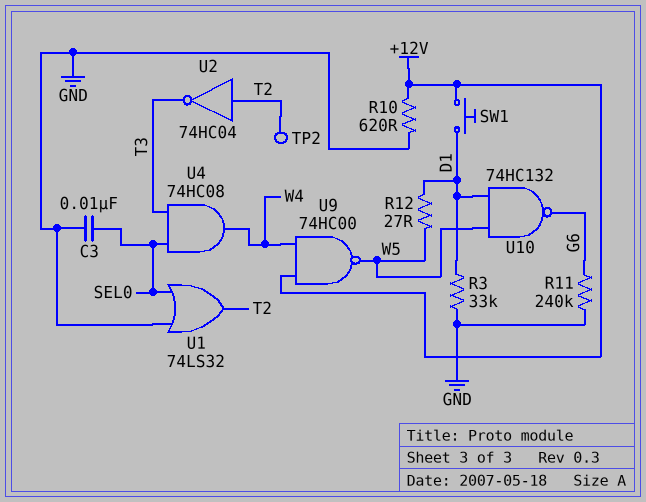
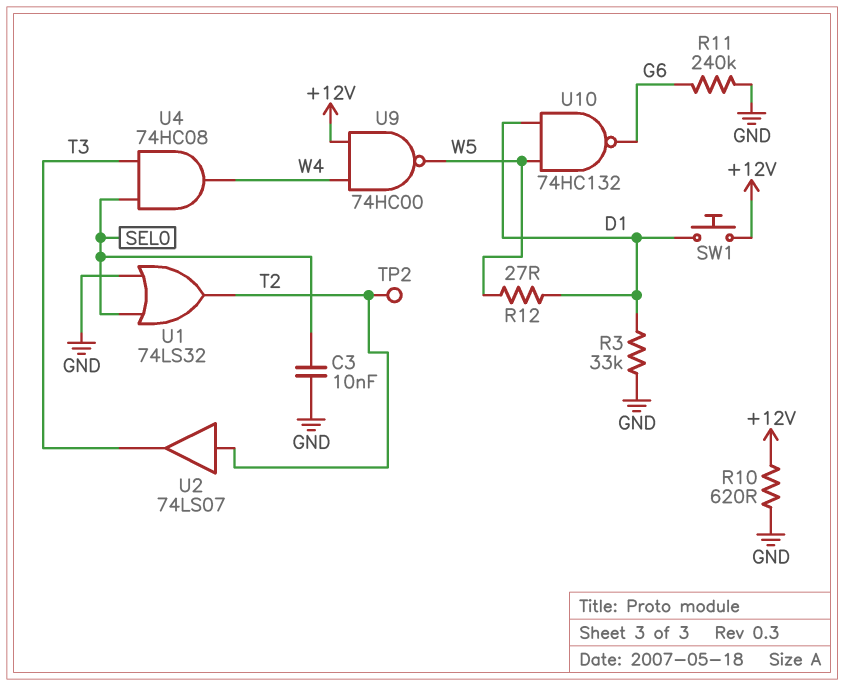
U2: NOT 74HC04 (in T2, out T3) -> buffer 74LS07 (in T2, out T3)

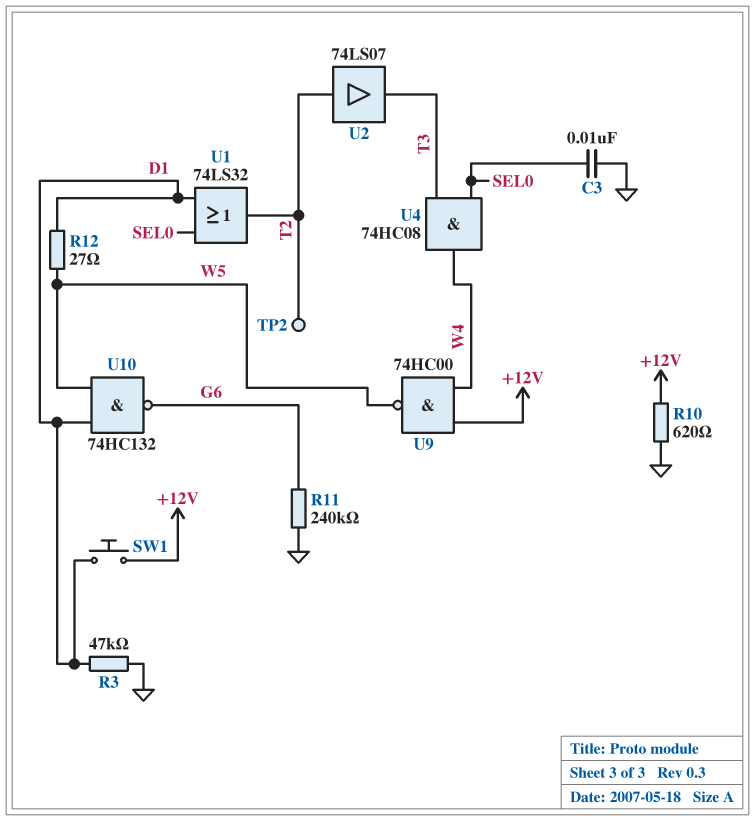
R3: 33k (D1, GND) -> 47k (D1, GND)
U1: OR 74LS32 (in GND, in SEL0, out T2) -> OR 74LS32 (in D1, in SEL0, out T2)

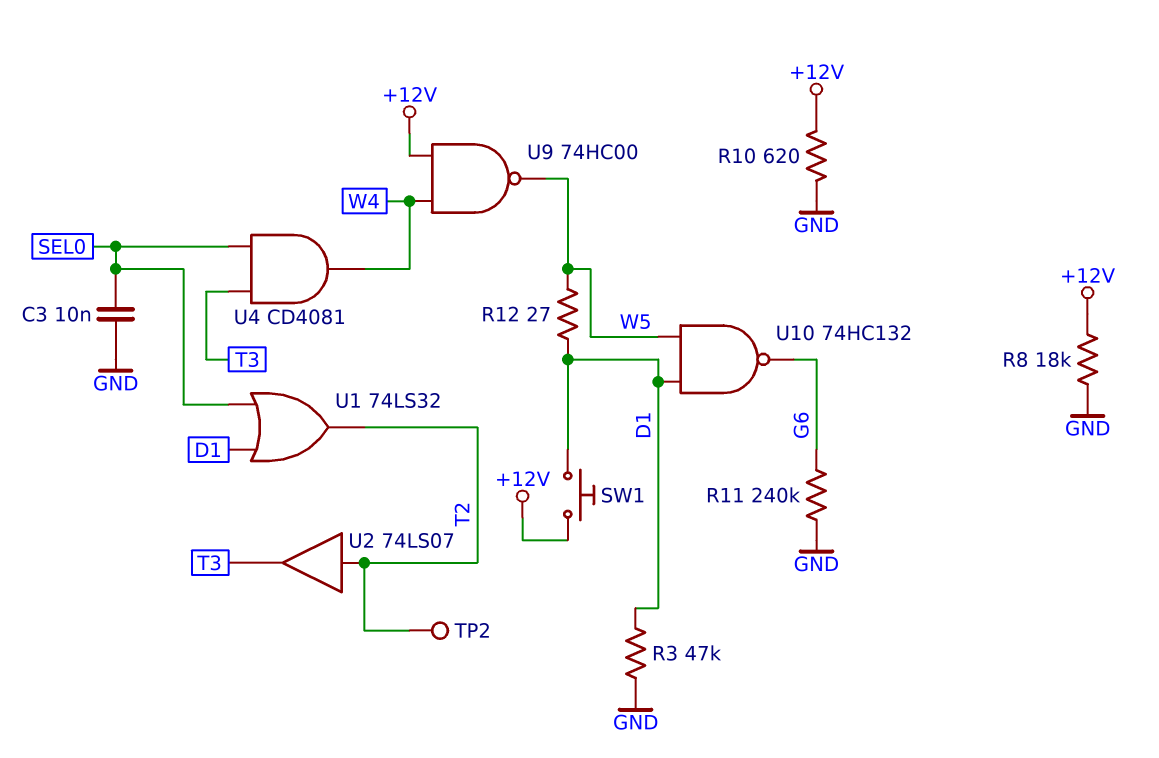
R8: none -> 18k (+12V, GND)
U4: AND 74HC08 (in SEL0, in T3, out W4) -> AND CD4081 (in SEL0, in T3, out W4)

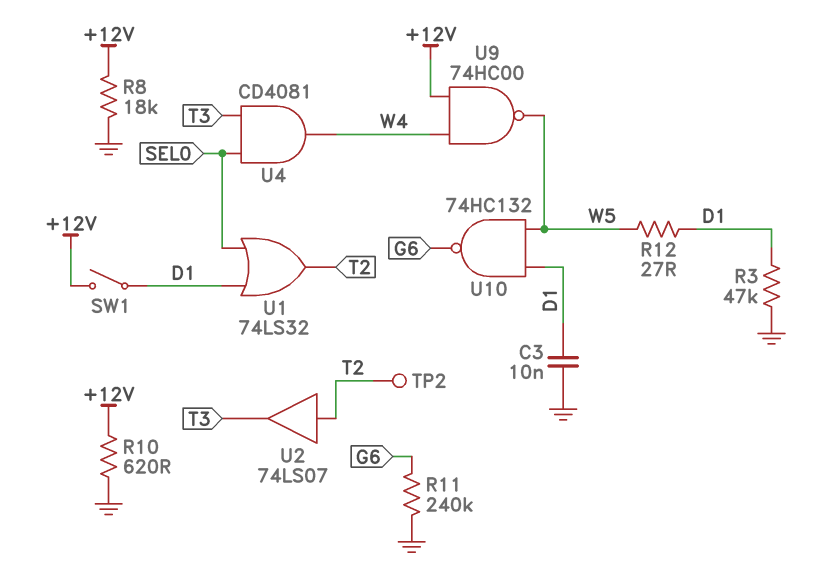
C3: 10nF (GND, SEL0) -> 10nF (D1, GND)
SW1: button (+12V, D1) -> switch (+12V, D1)

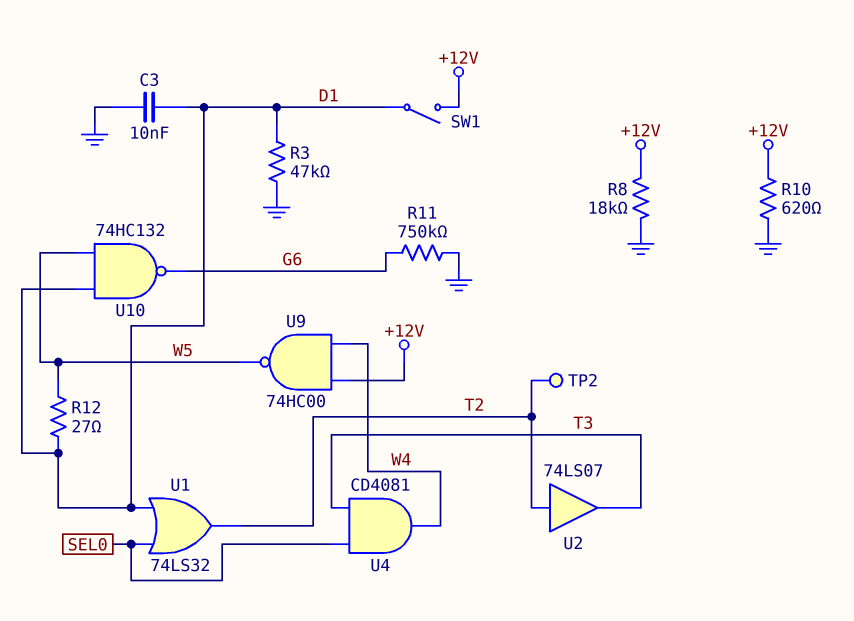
R11: 240k (G6, GND) -> 750k (G6, GND)

